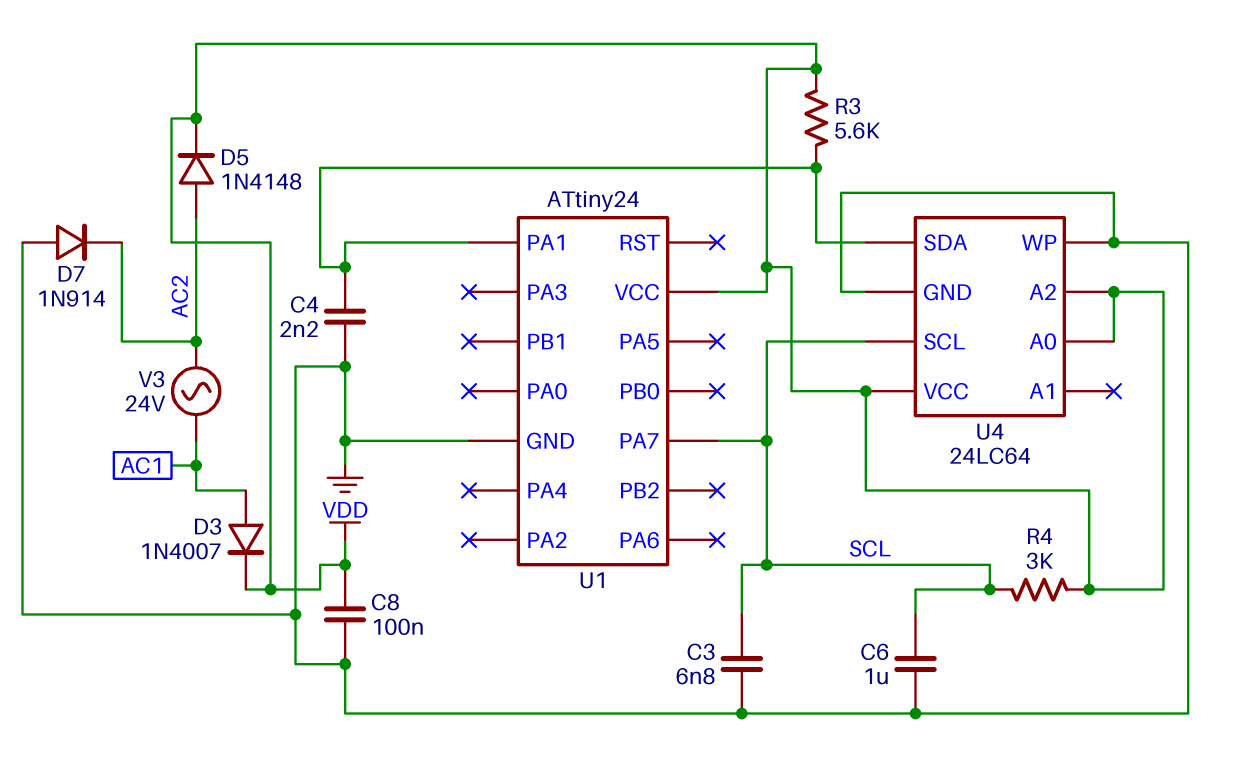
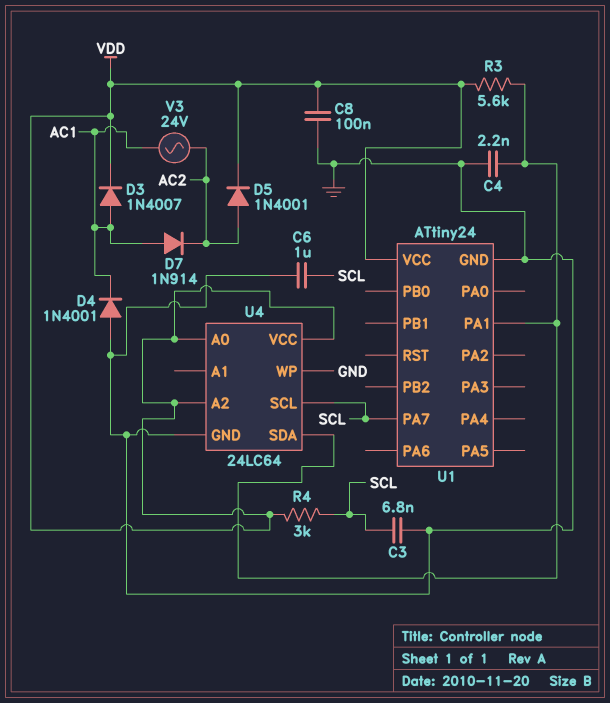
D4: none -> diode 1N4001 (A GND, K AC1)
D5: diode 1N4148 (A AC2, K VDD) -> diode 1N4001 (A AC2, K VDD)
D7: diode 1N914 (A GND, K AC2) -> diode 1N914 (A AC1, K AC2)

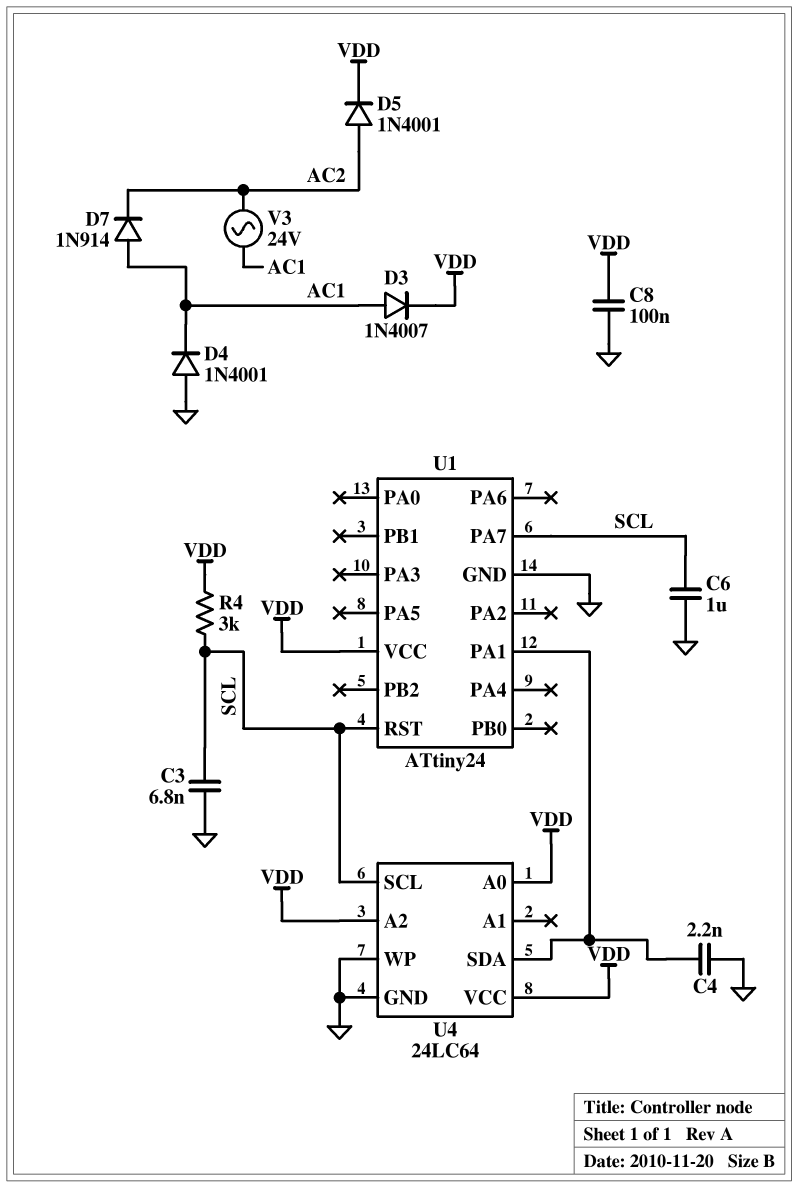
R3: 5.6k (U1/PA1, VDD) -> none
U1 pin RST: none -> SCL

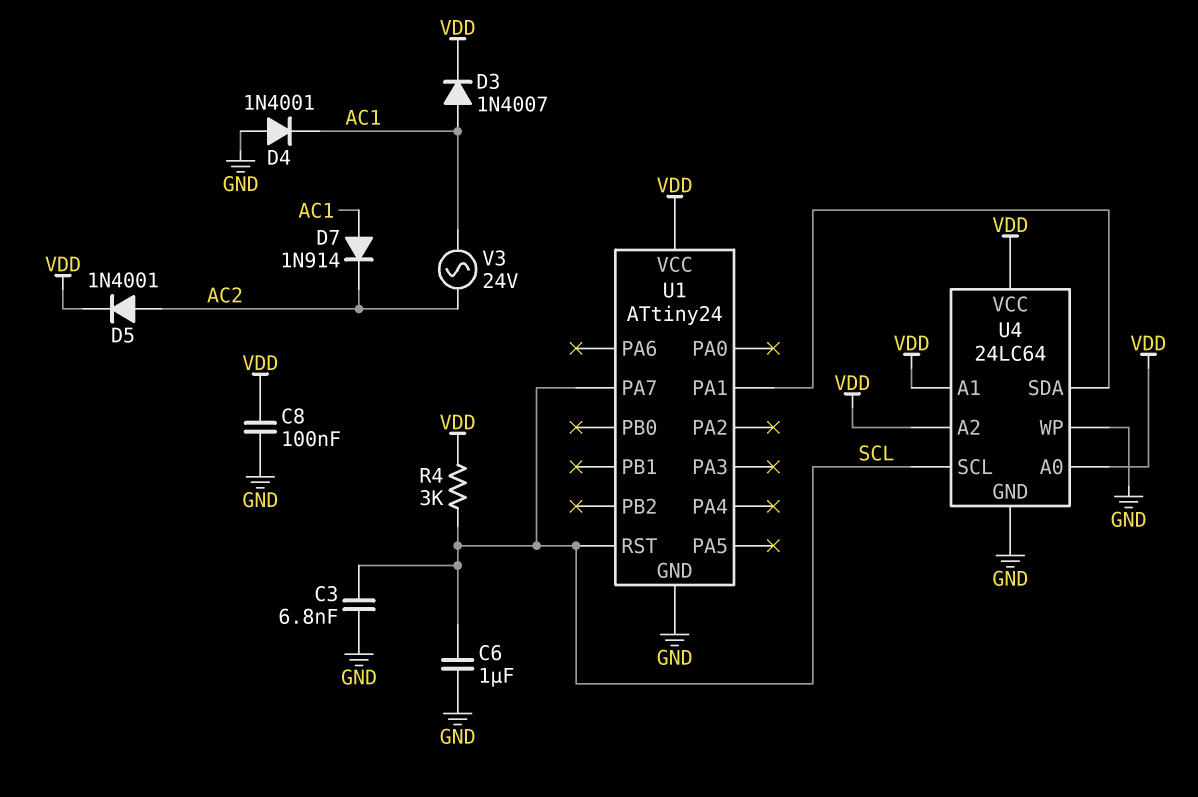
C4: 2.2nF (GND, U1/PA1) -> none
U4 pin A1: none -> VDD

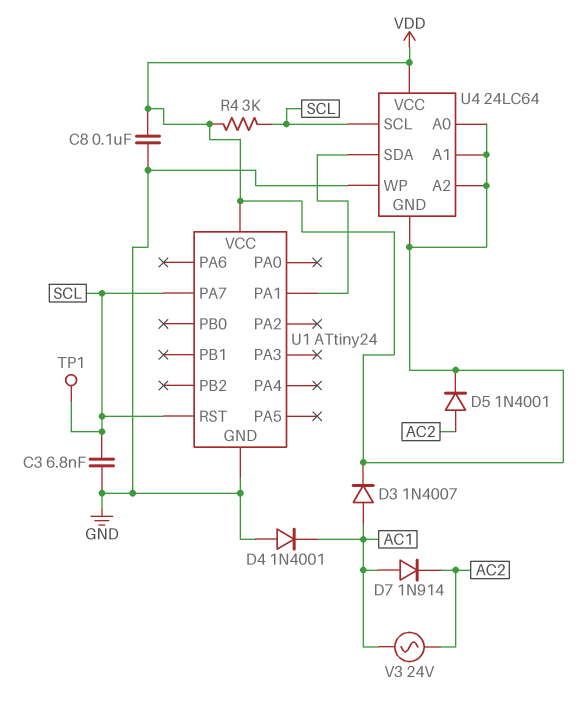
C6: 1uF (GND, SCL) -> none
TP1: none -> test point (SCL)
U4 pin GND: GND -> VDD

